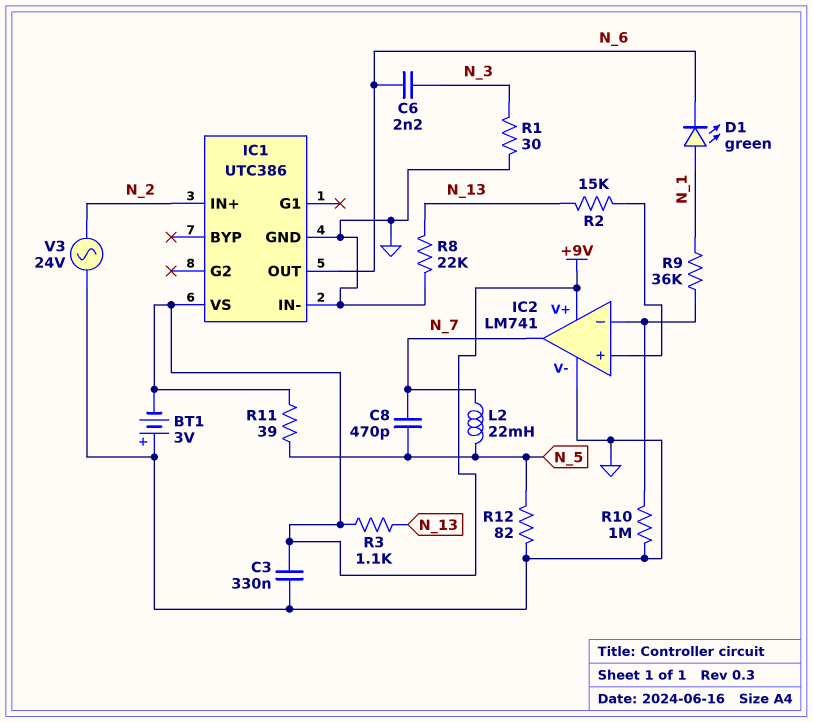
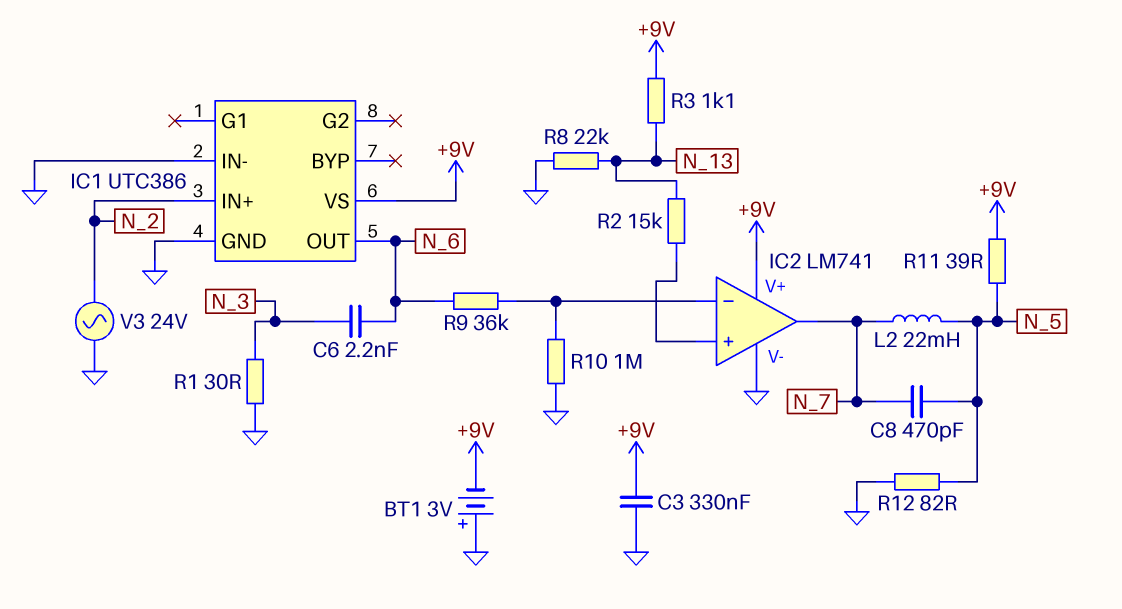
D1: LED green (A N_1, K N_6) -> none
R9: 36k (IC2/in-, N_1) -> 36k (IC2/in-, N_6)

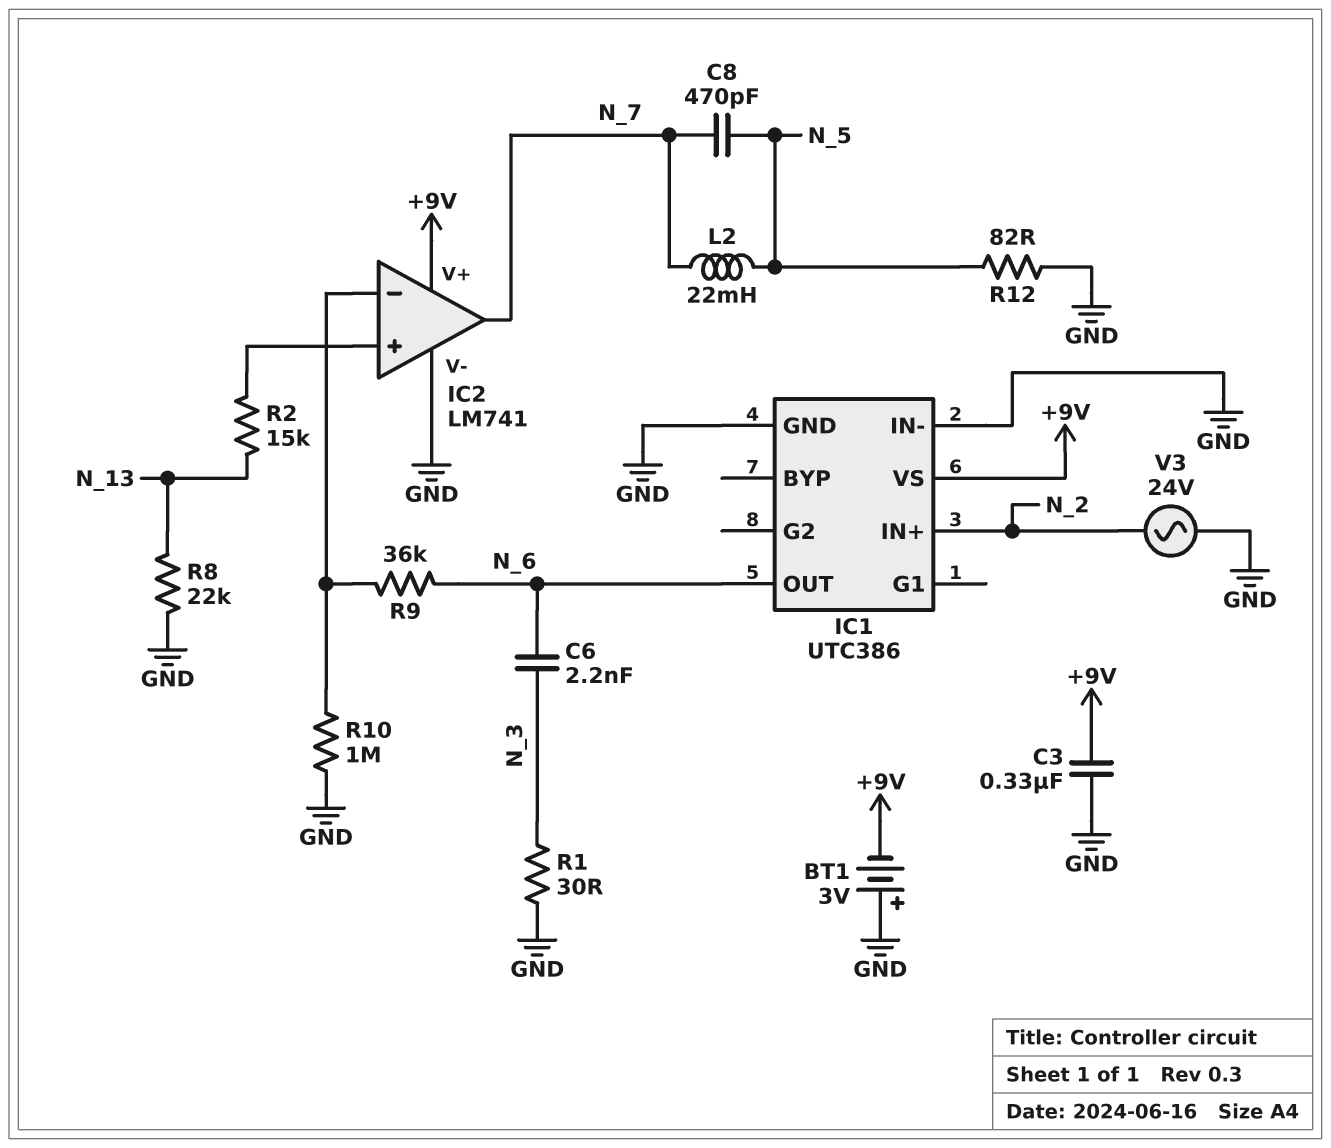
R3: 1.1k (+9V, N_13) -> none
R11: 39 (+9V, N_5) -> none

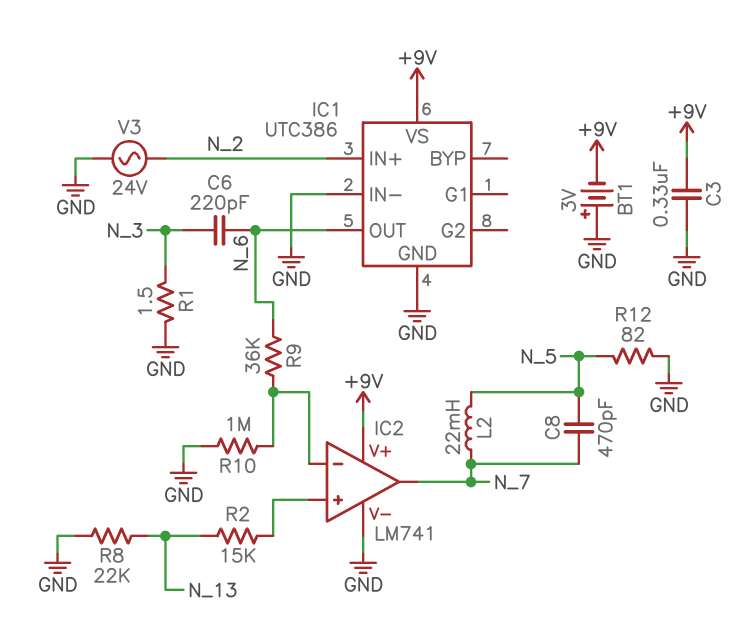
C6: 2.2nF (N_3, N_6) -> 220pF (N_3, N_6)
R1: 30 (GND, N_3) -> 1.5 (GND, N_3)

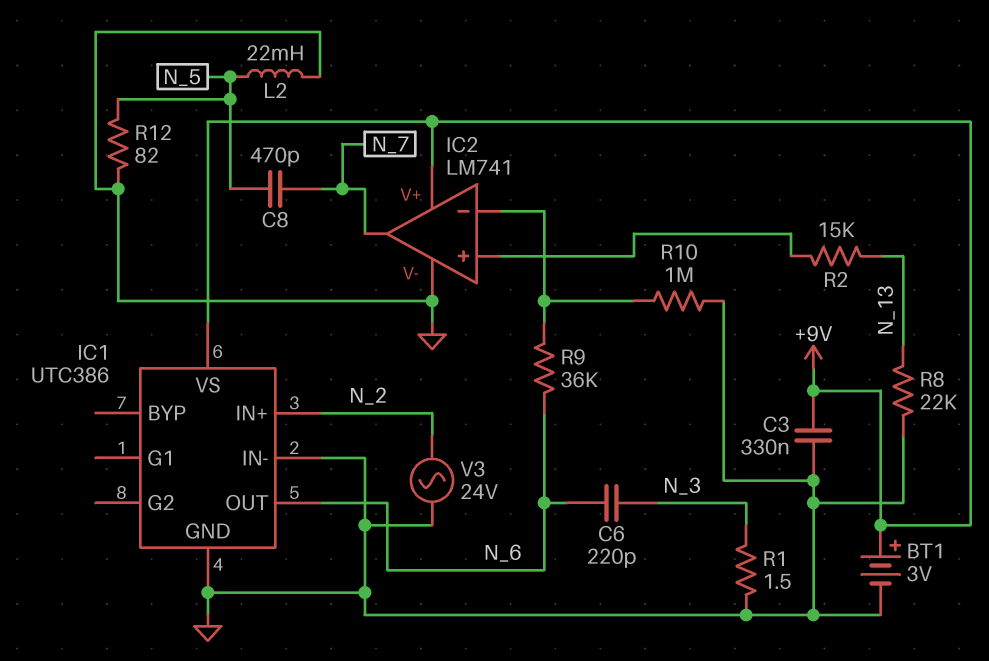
BT1: 3V (plus GND, minus +9V) -> 3V (plus +9V, minus GND)
L2: 22mH (N_5, N_7) -> 22mH (GND, N_5)

